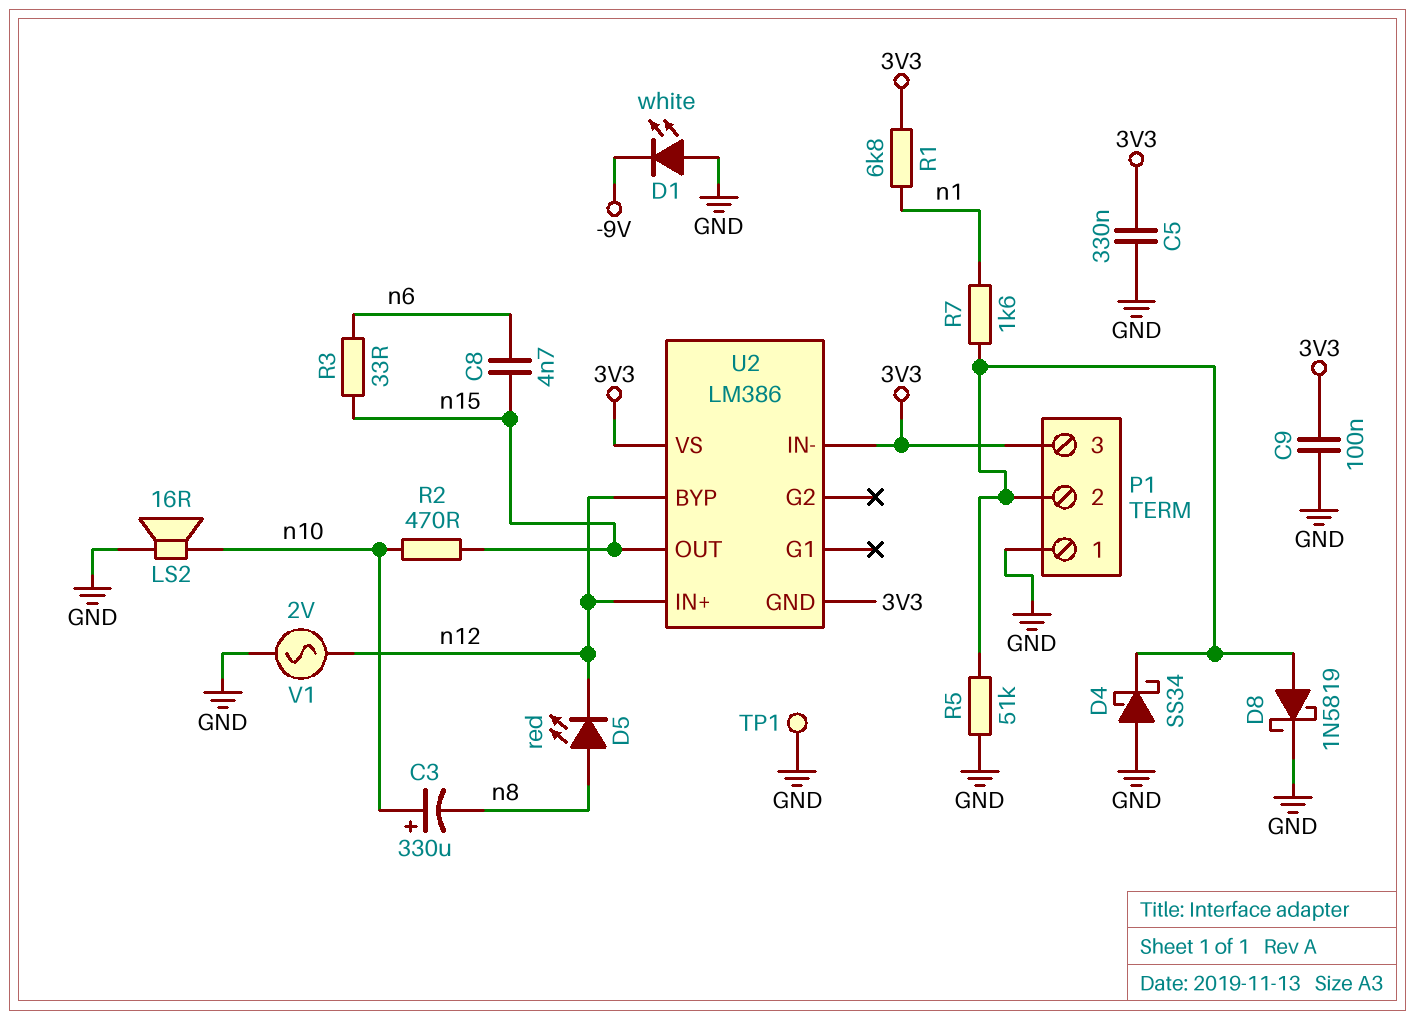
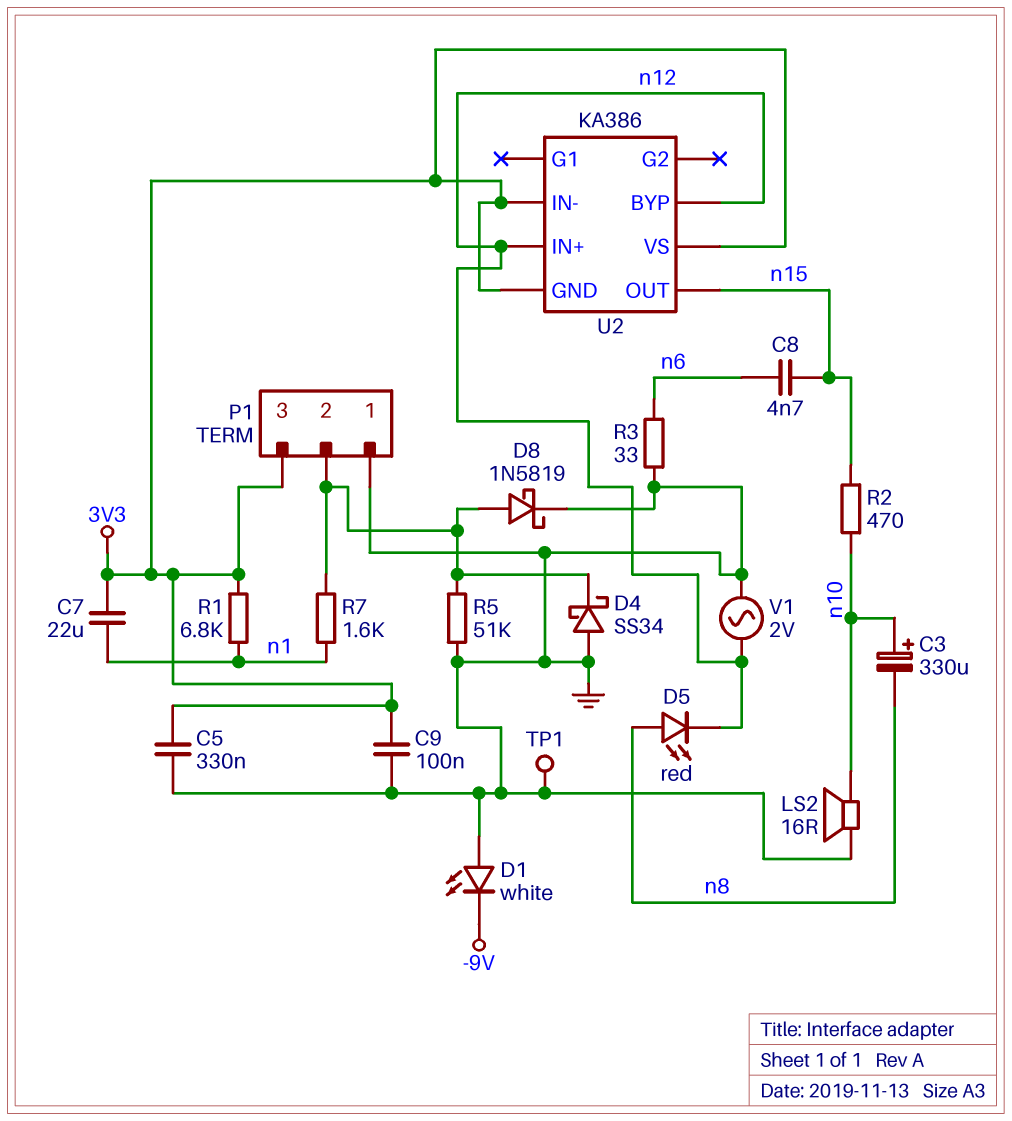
C7: none -> 22uF (3V3, n1)
R3: 33 (n6, n15) -> 33 (GND, n6)
U2: LM386 -> KA386

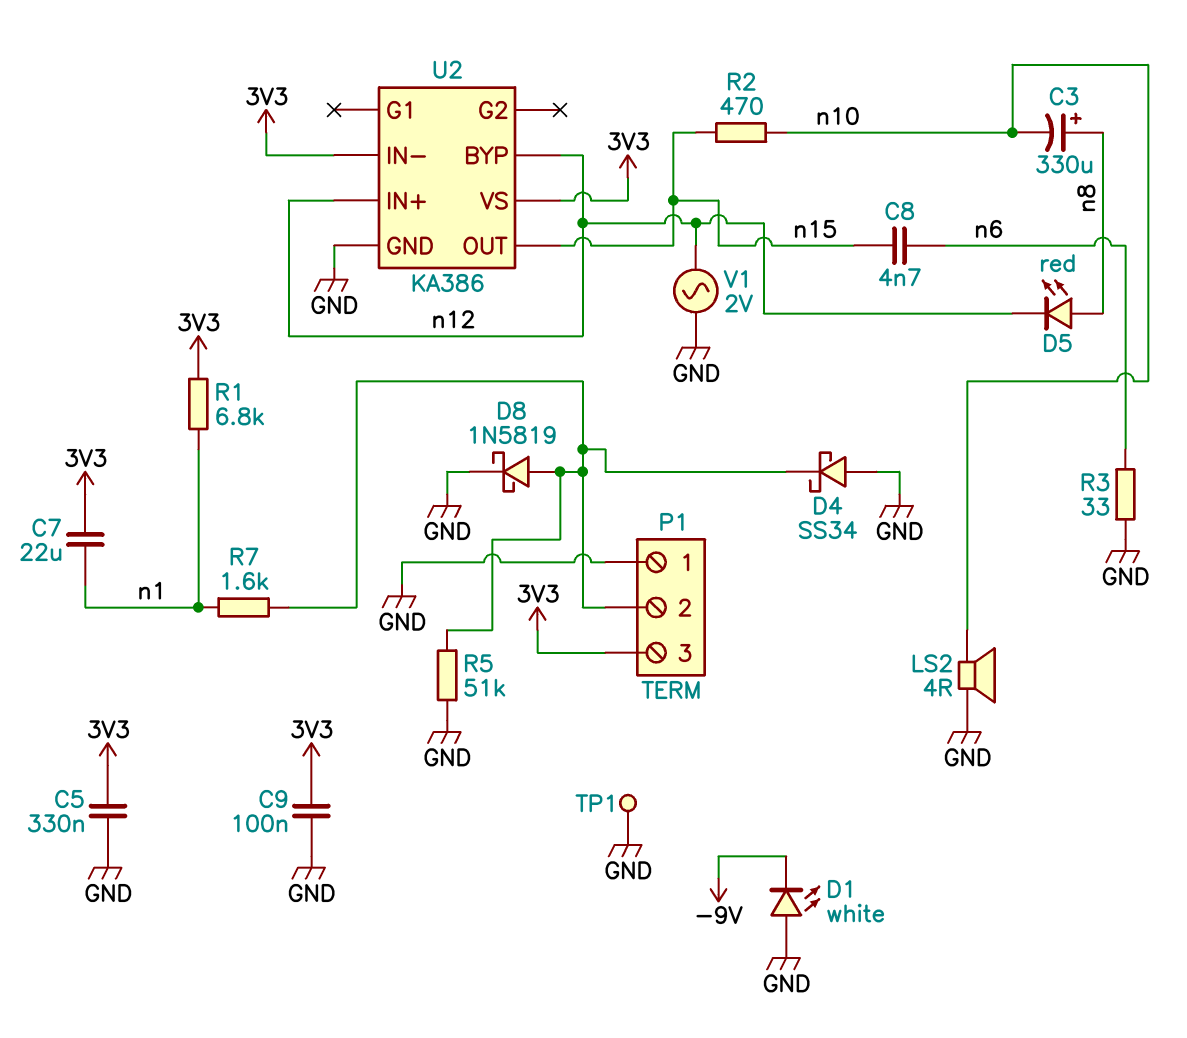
C3: 330uF (plus n10, minus n8) -> 330uF (plus n8, minus n10)
LS2: speaker 16R (GND, n10) -> speaker 4R (GND, n10)
U2 pin GND: 3V3 -> GND

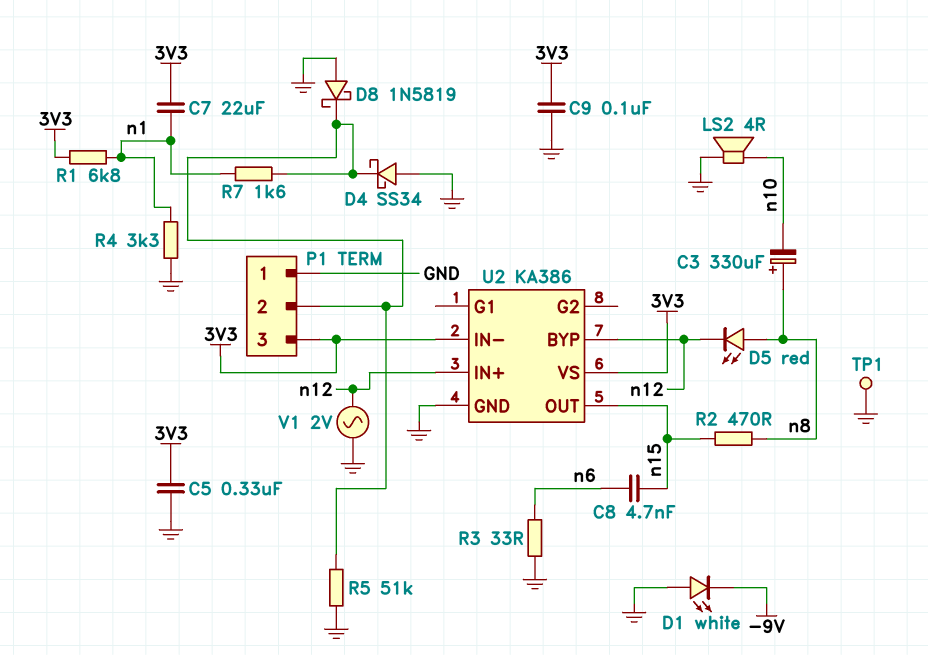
D8: schottky 1N5819 (A P1/2, K GND) -> schottky 1N5819 (A GND, K P1/2)
R2: 470 (n10, n15) -> 470 (n8, n15)
R4: none -> 3.3k (GND, n1)

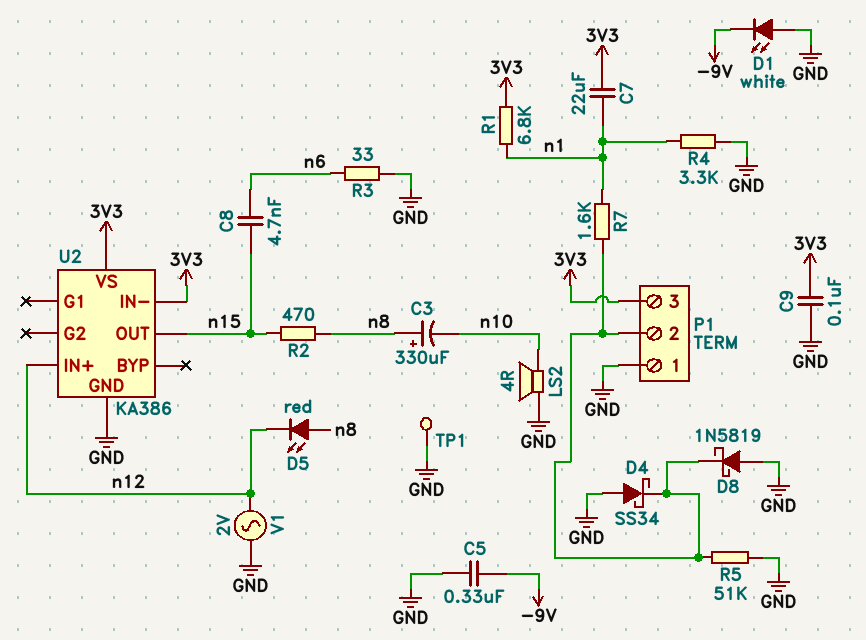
C5: 330nF (3V3, GND) -> 330nF (-9V, GND)
U2 pin BYP: n12 -> none

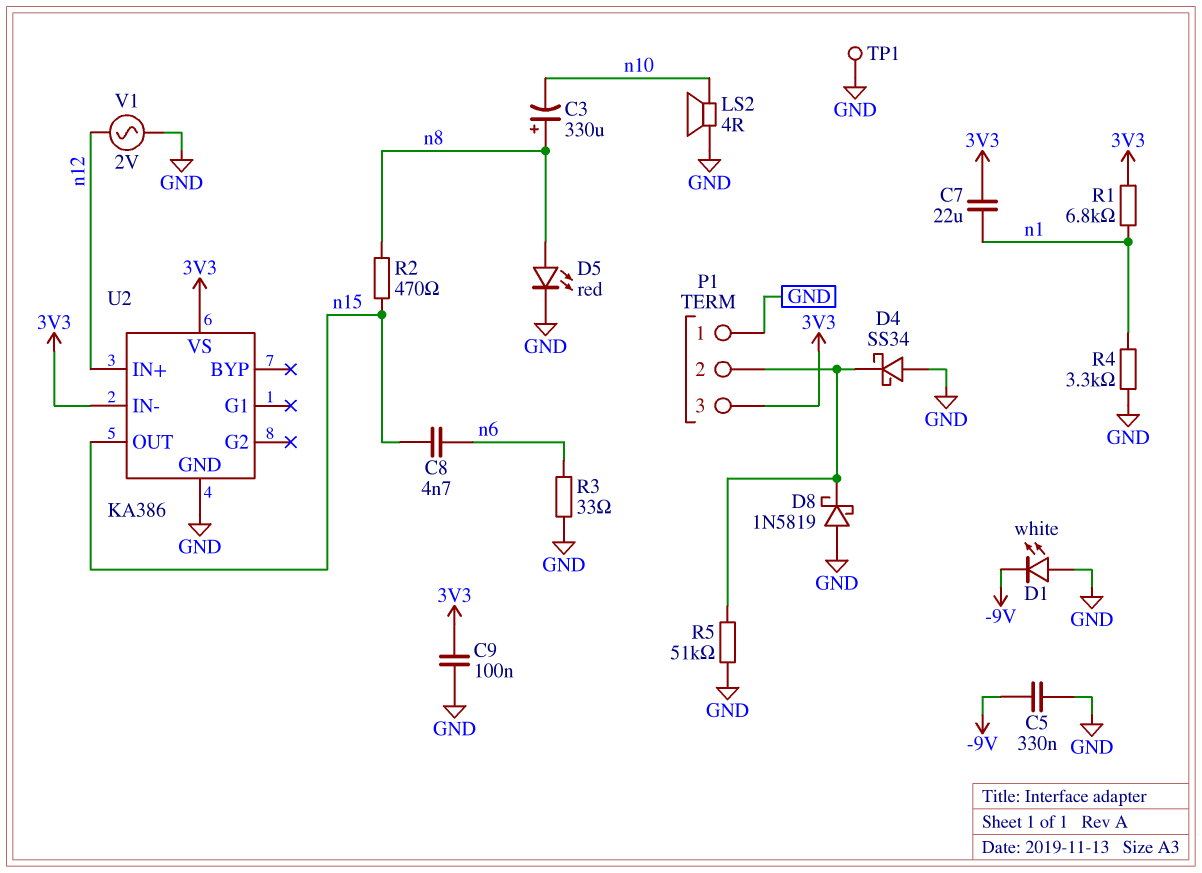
D5: LED red (A n8, K n12) -> LED red (A n8, K GND)
R7: 1.6k (P1/2, n1) -> none

